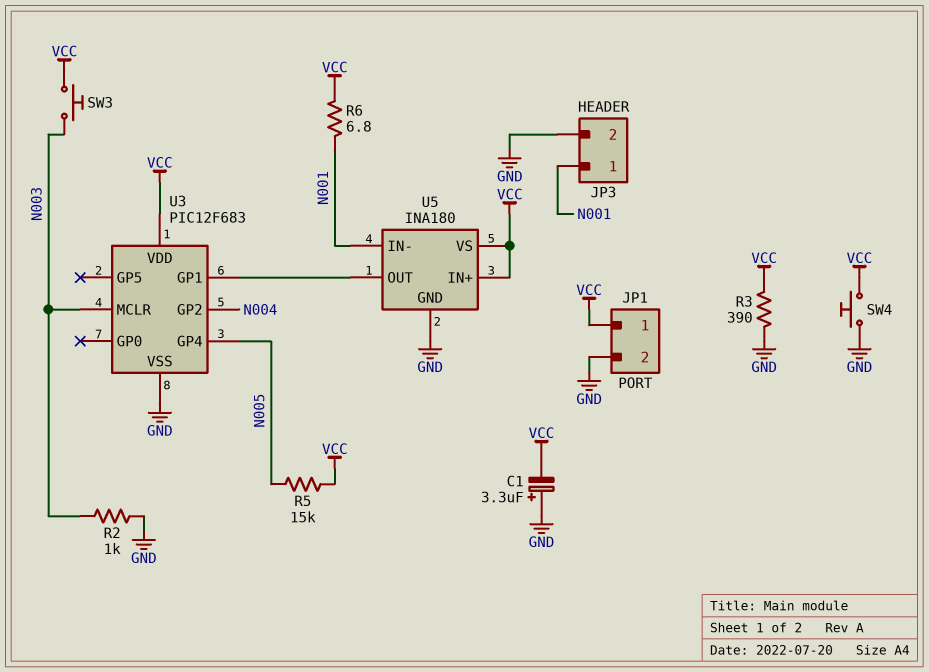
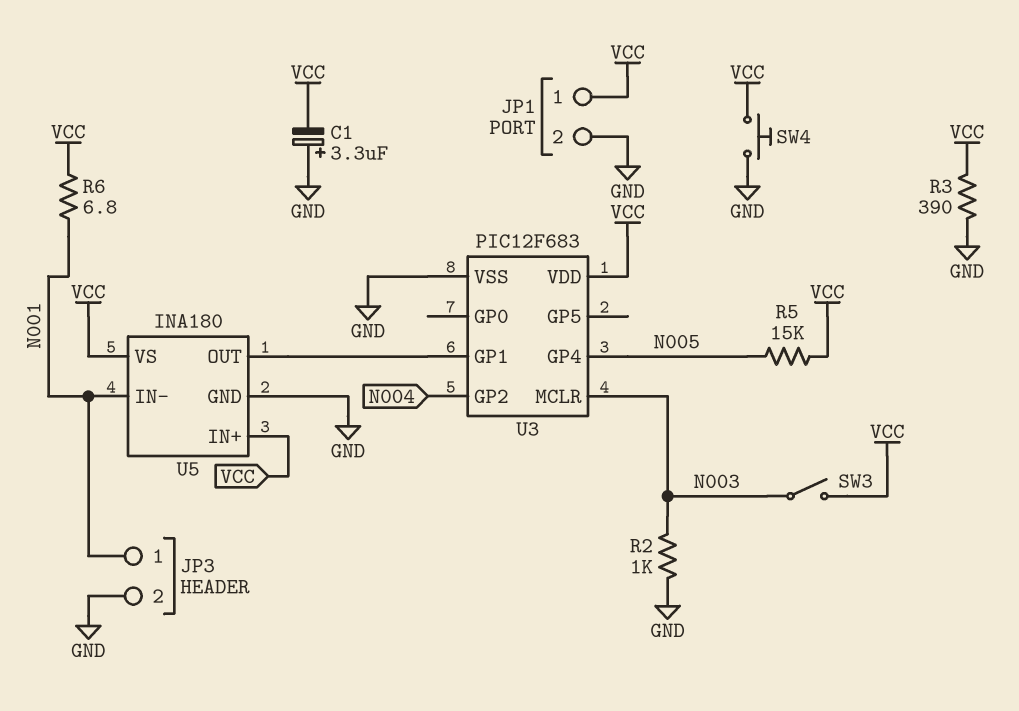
SW3: button (N003, VCC) -> switch (N003, VCC)

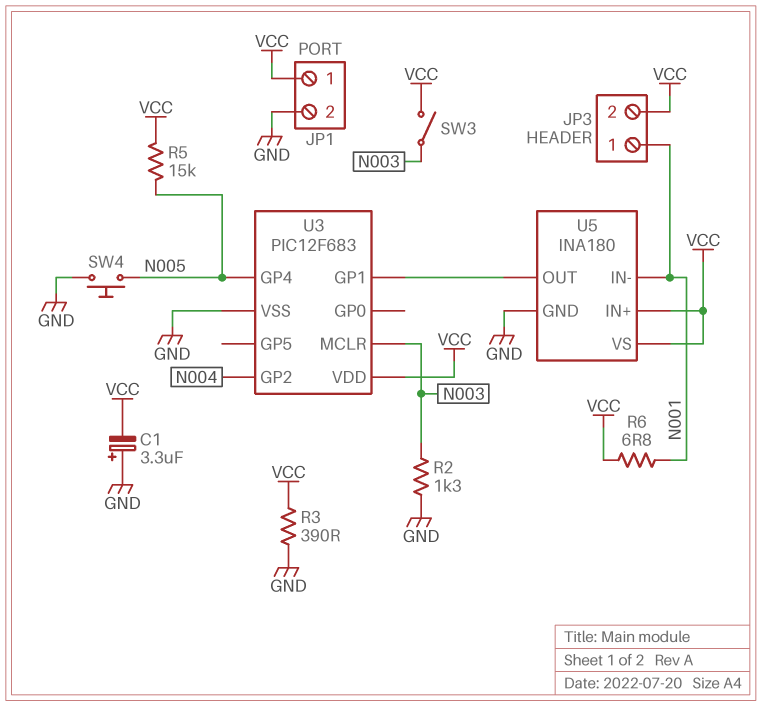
JP3 pin 2: GND -> VCC
R2: 1k (GND, N003) -> 1.3k (GND, N003)
SW4: button (GND, VCC) -> button (GND, N005)

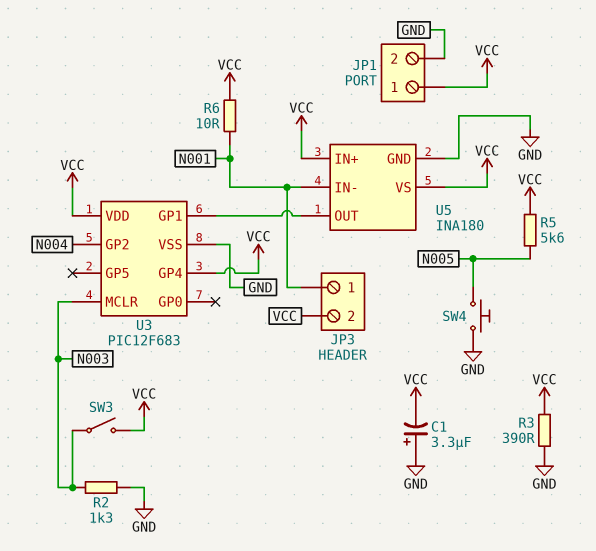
R5: 15k (N005, VCC) -> 5.6k (N005, VCC)
R6: 6.8 (N001, VCC) -> 10 (N001, VCC)
U3 pin GP4: N005 -> VCC

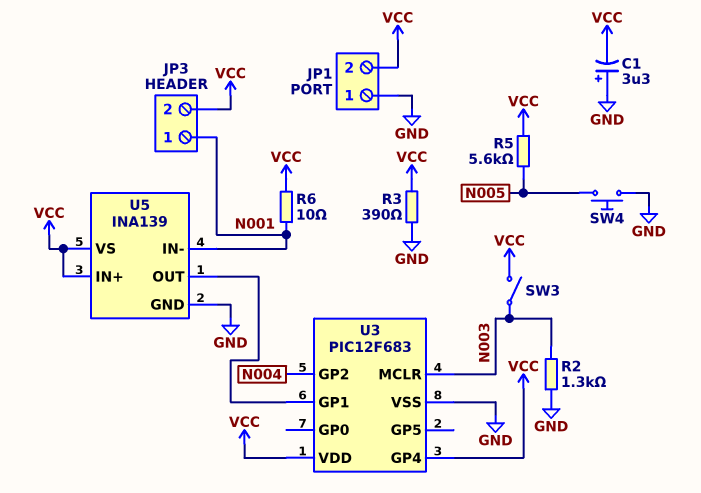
JP1 pin 1: VCC -> GND
JP1 pin 2: GND -> VCC
U5: INA180 -> INA139

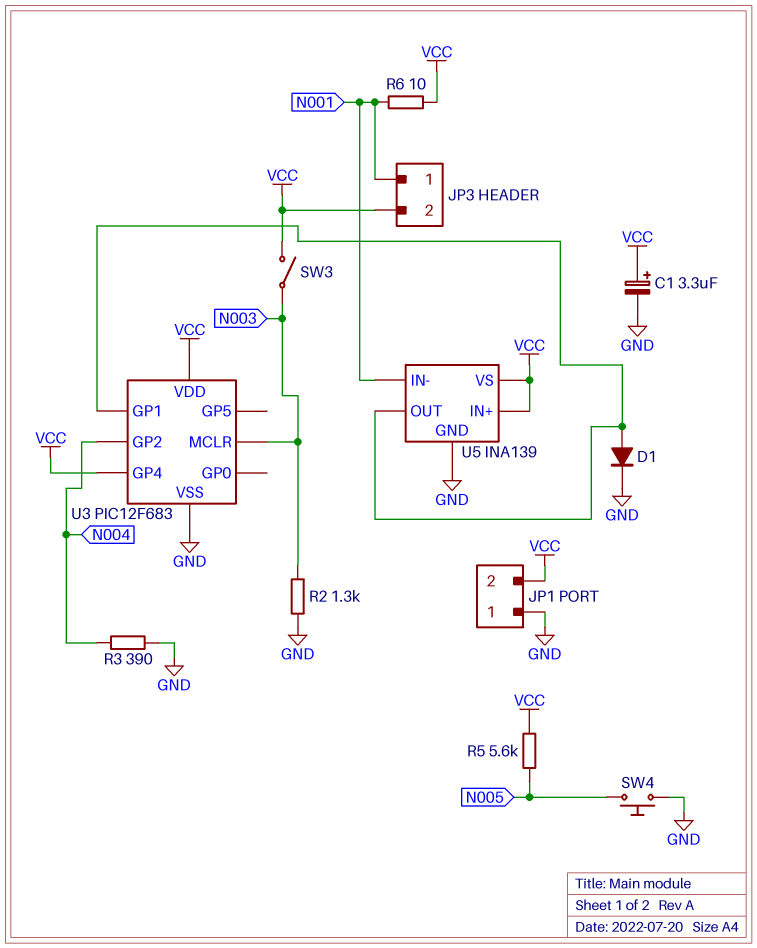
C1: 3.3uF (plus GND, minus VCC) -> 3.3uF (plus VCC, minus GND)
D1: none -> diode (A U3/GP1, K GND)
R3: 390 (GND, VCC) -> 390 (GND, N004)

